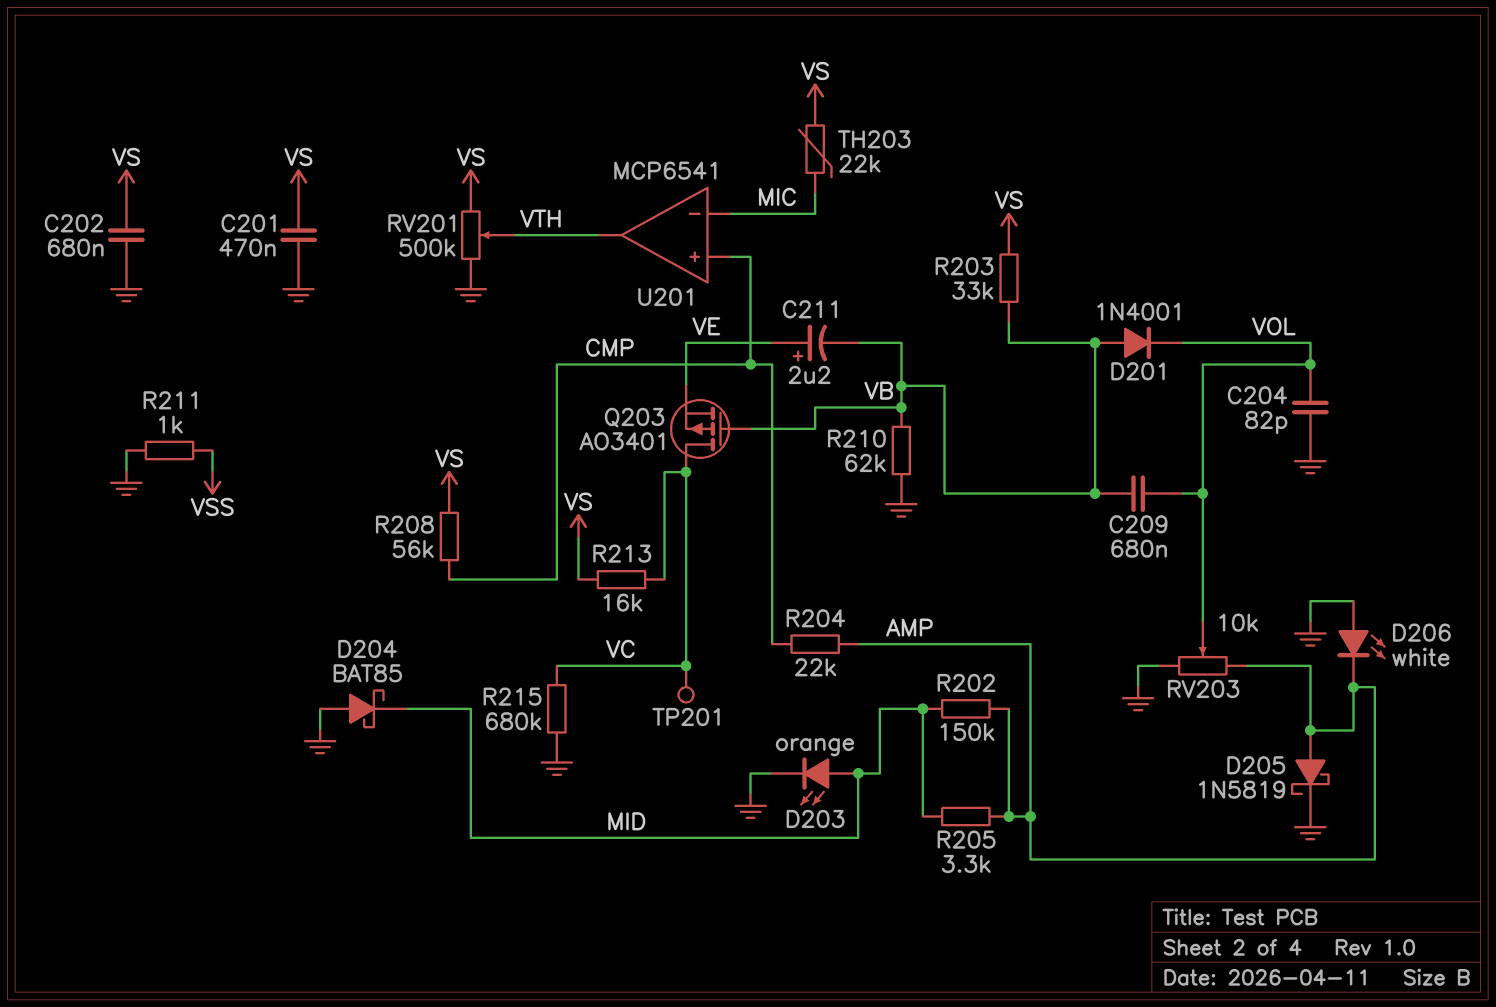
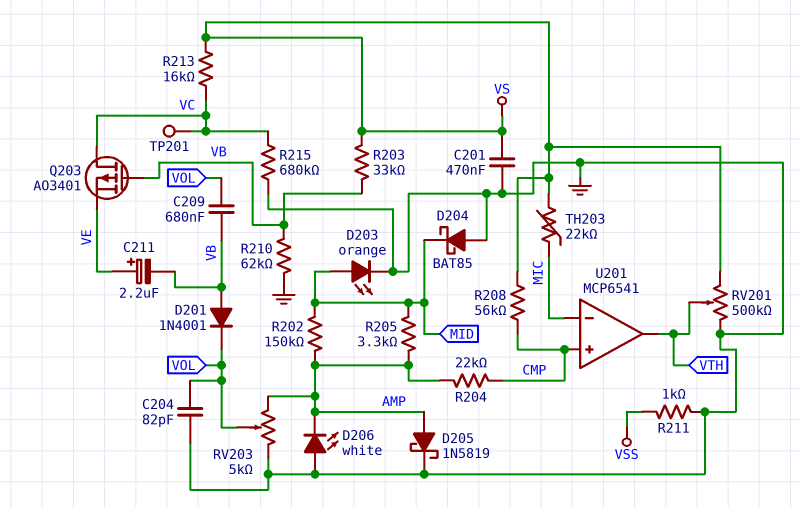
C202: 680nF (GND, VS) -> none
RV203: 10k (AMP, GND, wiper VOL) -> 5k (AMP, GND, wiper VOL)

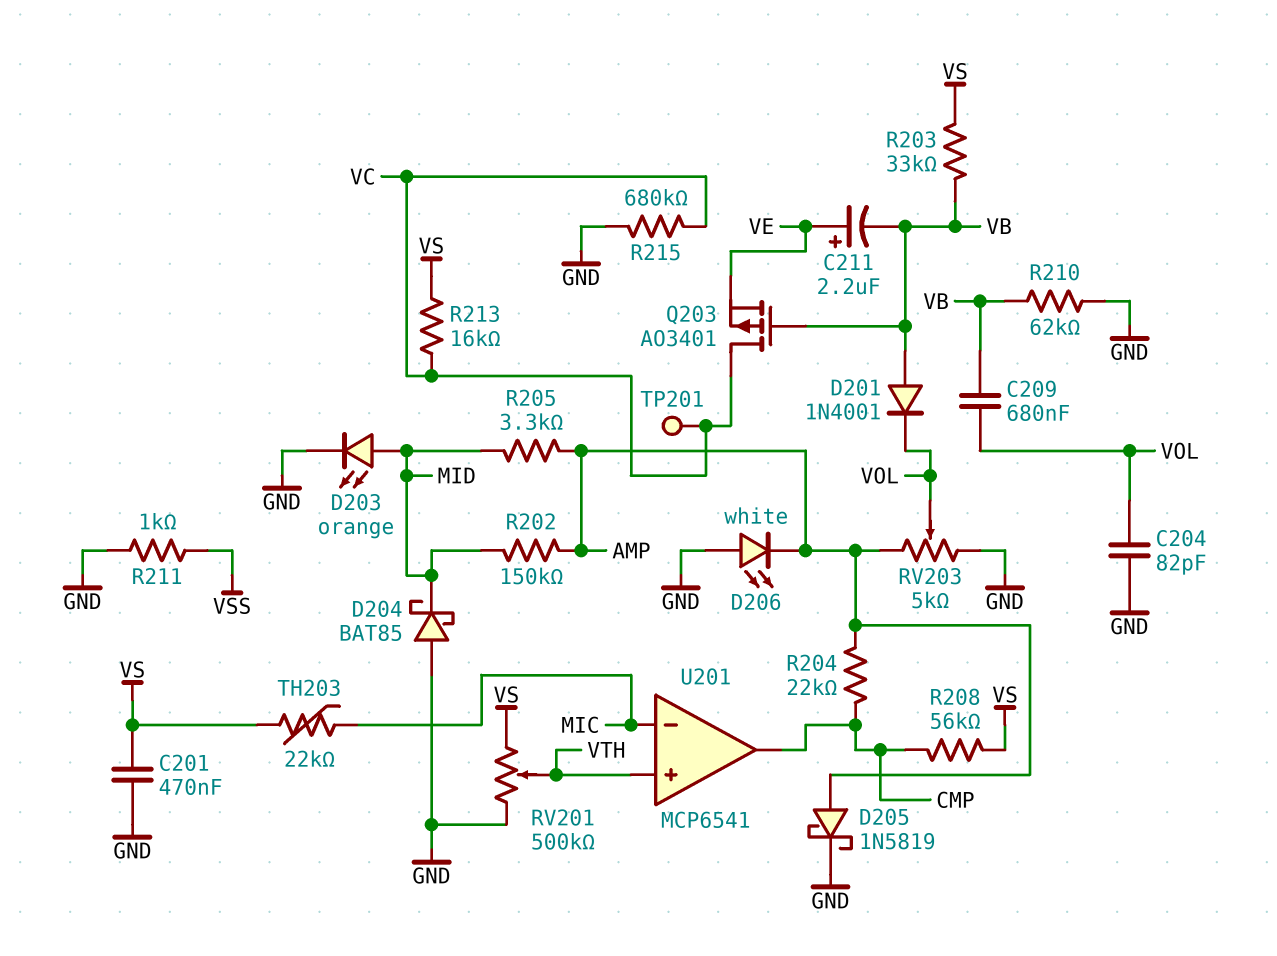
U201 pin in+: CMP -> VTH
U201 pin out: VTH -> CMP

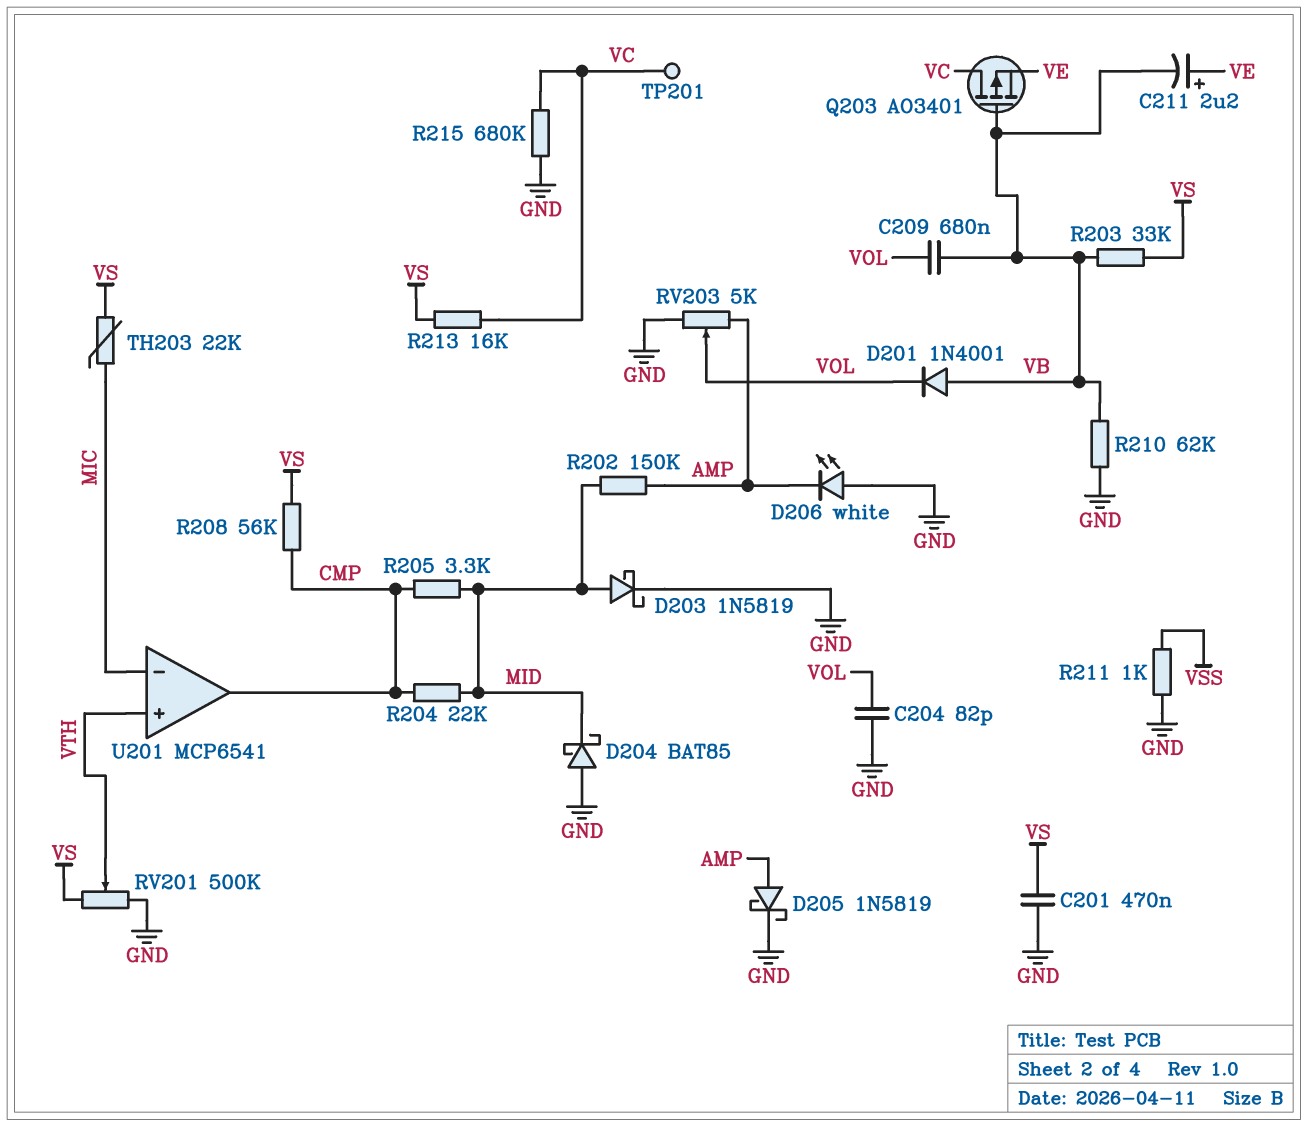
D203: LED orange (A MID, K GND) -> schottky 1N5819 (A MID, K GND)
R204: 22k (AMP, CMP) -> 22k (CMP, MID)
R205: 3.3k (AMP, MID) -> 3.3k (CMP, MID)

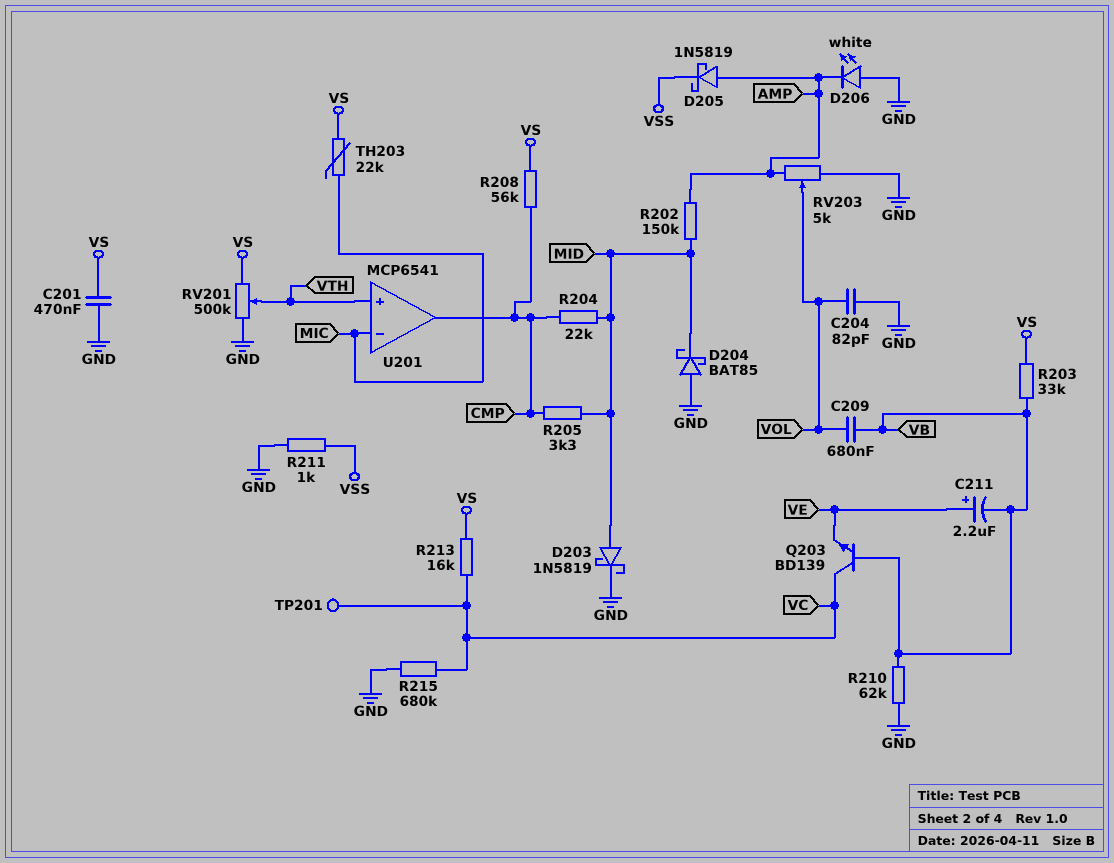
D201: diode 1N4001 (A VB, K VOL) -> none
D205: schottky 1N5819 (A AMP, K GND) -> schottky 1N5819 (A AMP, K VSS)
Q203: PMOS AO3401 (G VB, D VC, S VE) -> NPN BD139 (B VB, C VC, E VE)

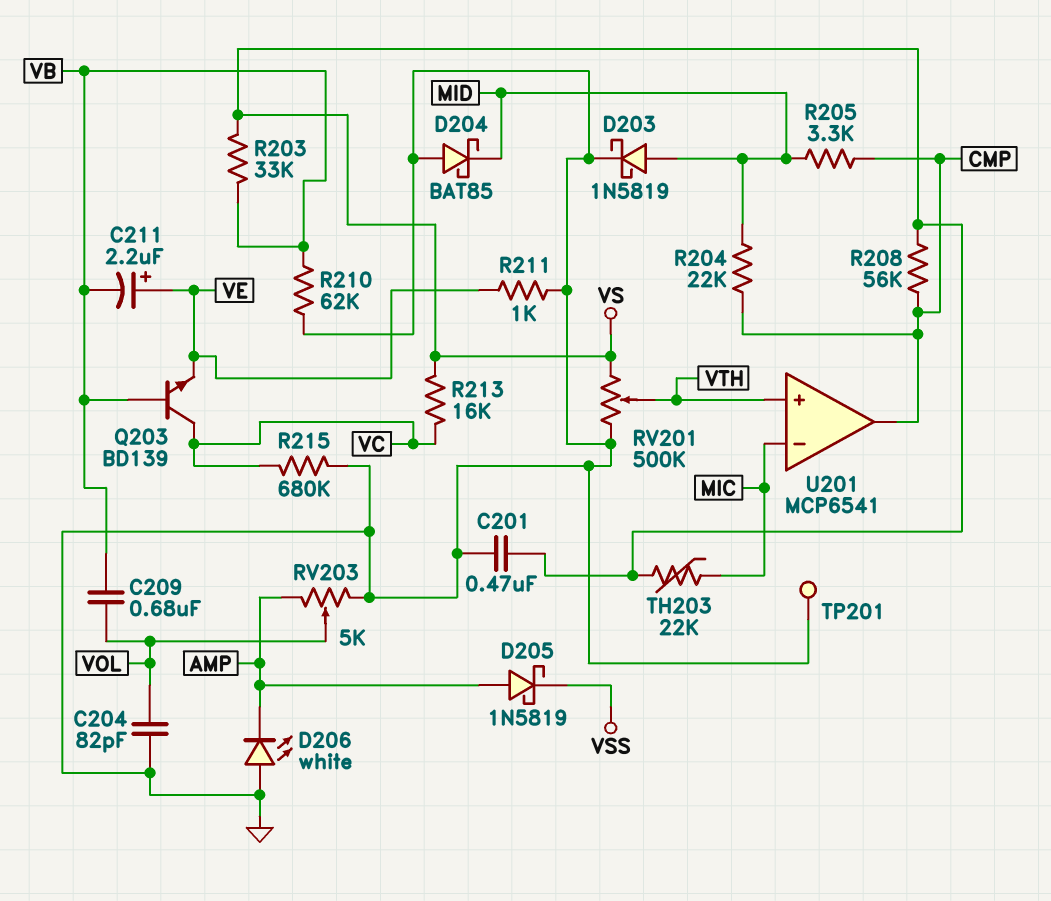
R202: 150k (AMP, MID) -> none
R211: 1k (GND, VSS) -> 1k (GND, VE)
TP201: test point (VC) -> test point (GND)

